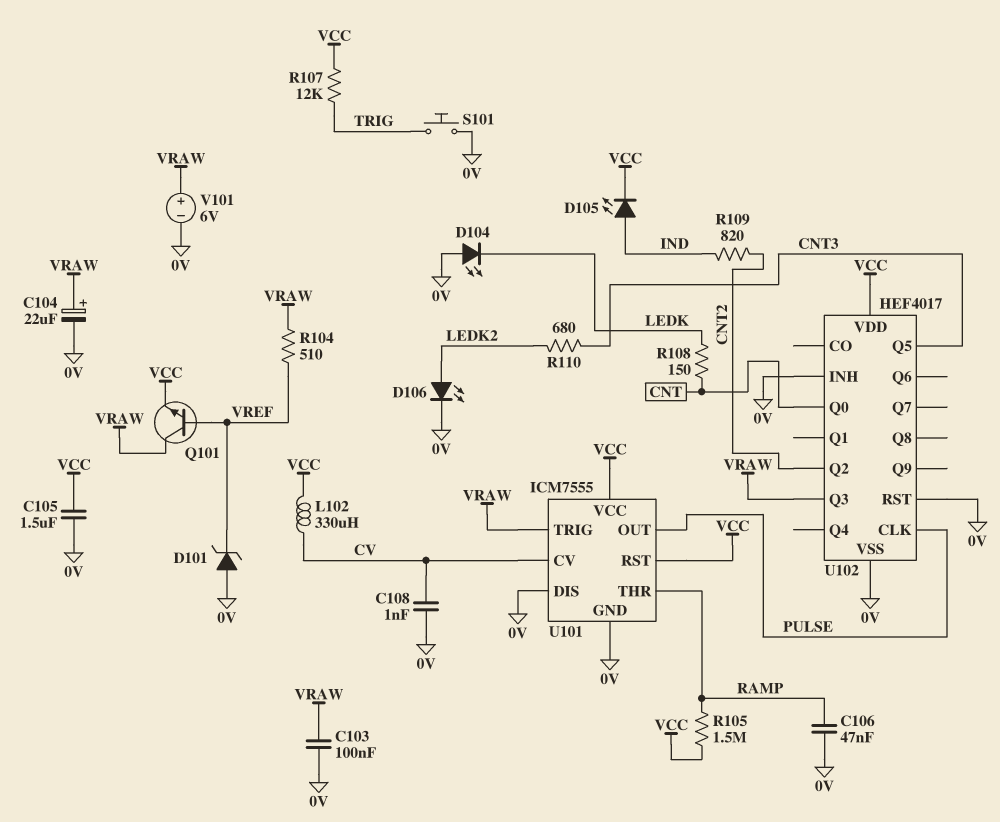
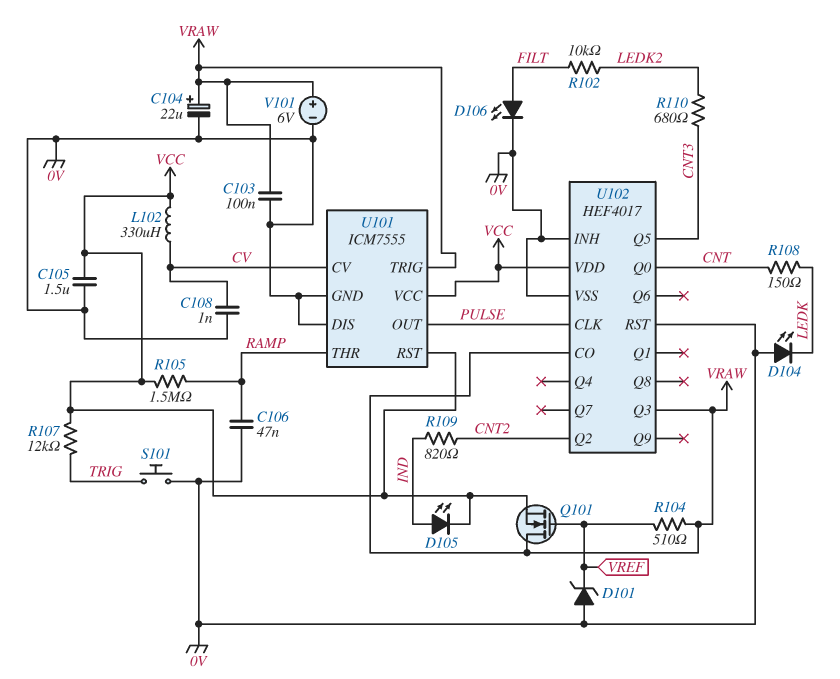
D106: LED (A LEDK2, K 0V) -> LED (A FILT, K 0V)
Q101: NPN (B VREF, C VRAW, E VCC) -> NMOS (G VREF, D VRAW, S VCC)
R102: none -> 10k (FILT, LEDK2)
U102 pin CO: none -> VRAW

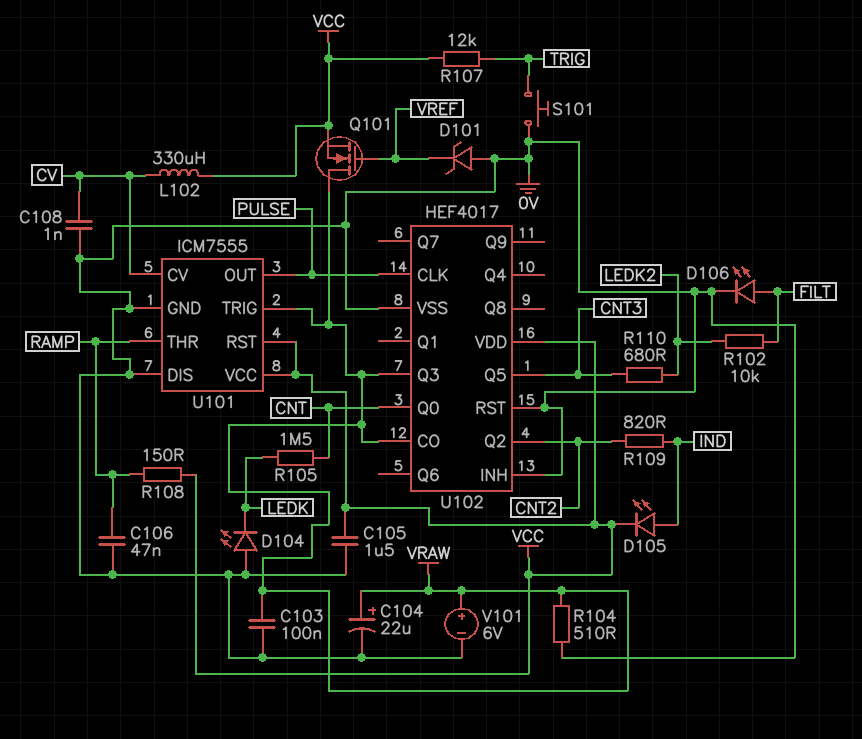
R104: 510 (VRAW, VREF) -> 510 (0V, VRAW)
R105: 1.5M (RAMP, VCC) -> 1.5M (CNT, LEDK)
R108: 150 (CNT, LEDK) -> 150 (RAMP, VCC)

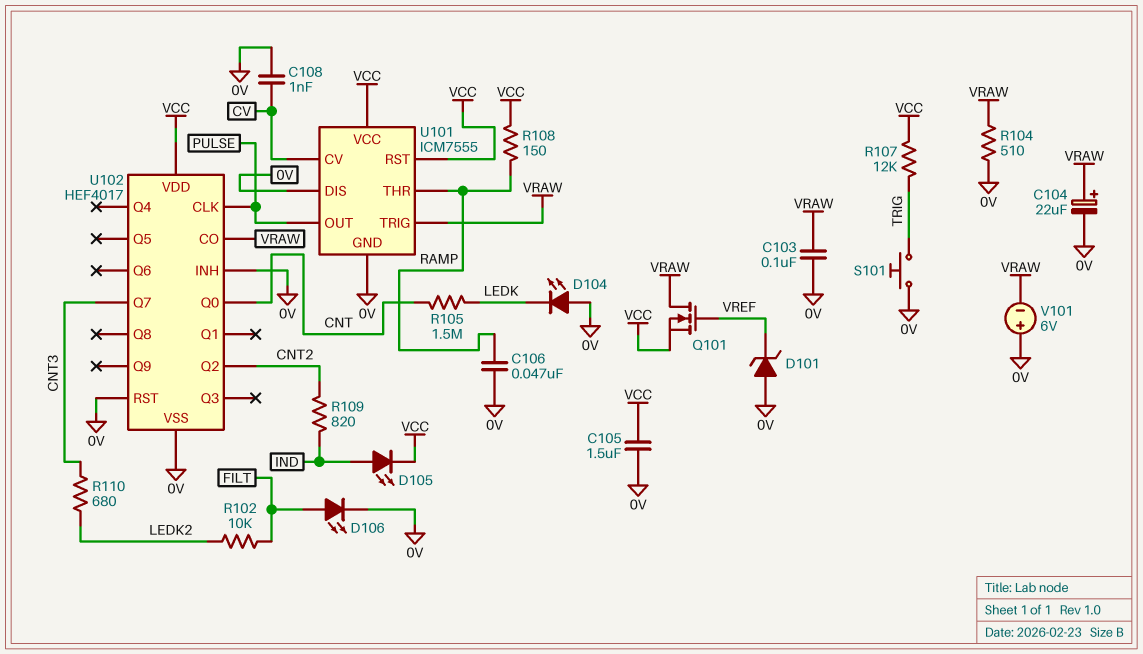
L102: 330uH (CV, VCC) -> none
U102 pin Q3: VRAW -> none
U102 pin Q5: CNT3 -> none
U102 pin Q7: none -> CNT3
V101: 6V (plus VRAW, minus 0V) -> 6V (plus 0V, minus VRAW)

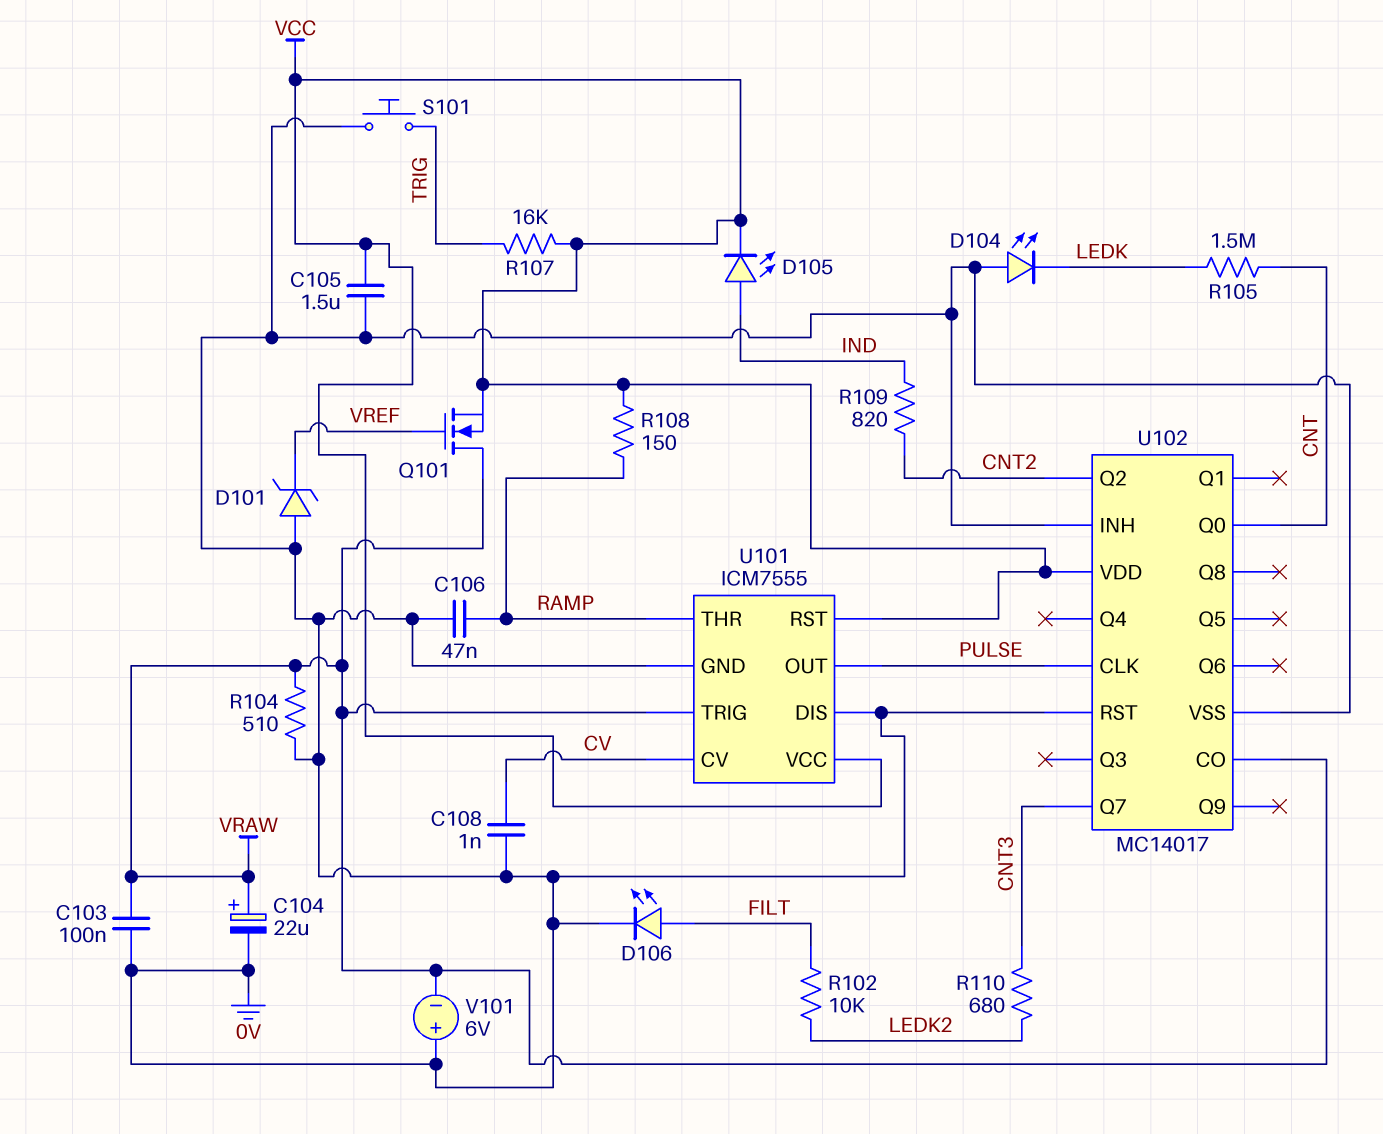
R107: 12k (TRIG, VCC) -> 16k (TRIG, VCC)
U102: HEF4017 -> MC14017

